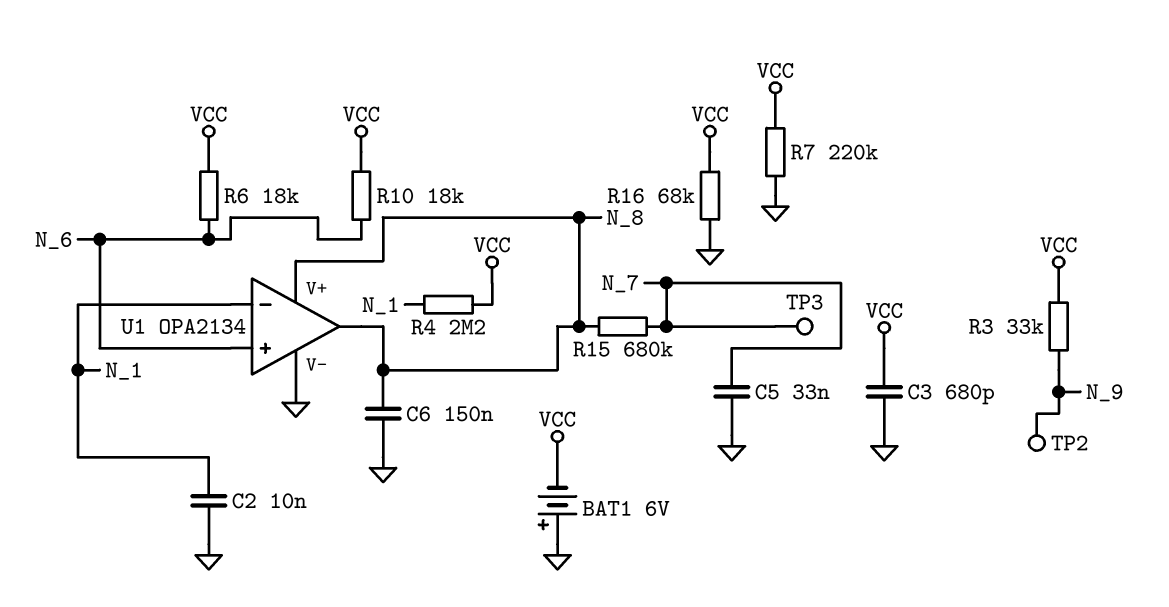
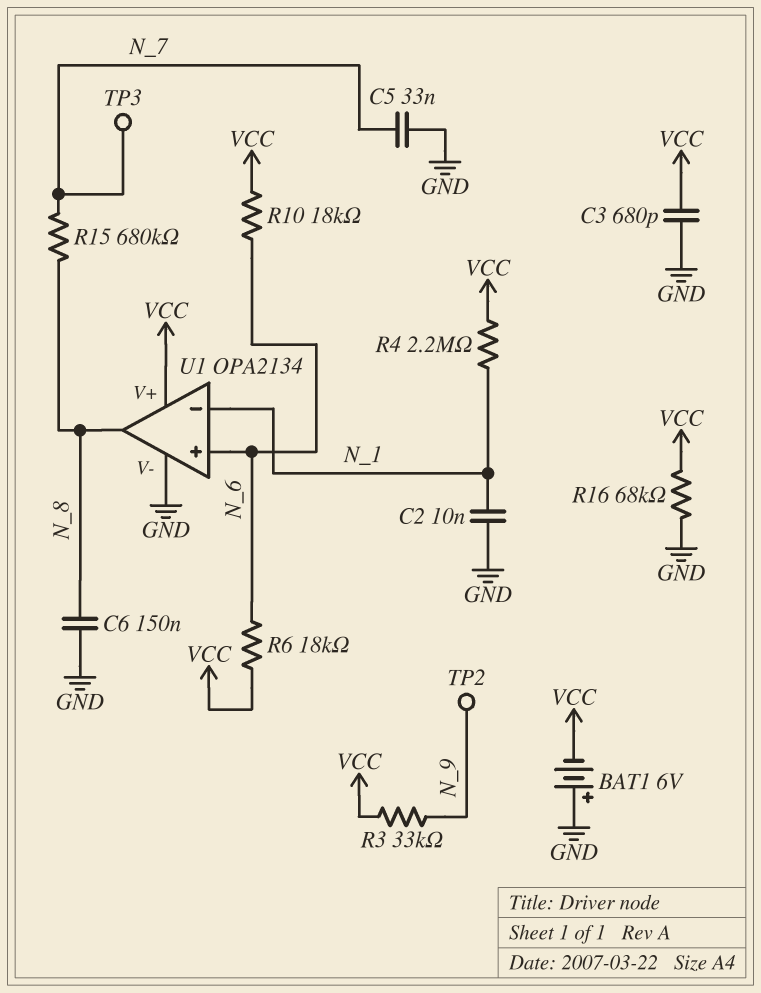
R7: 220k (GND, VCC) -> none
U1 pin V+: N_8 -> VCC

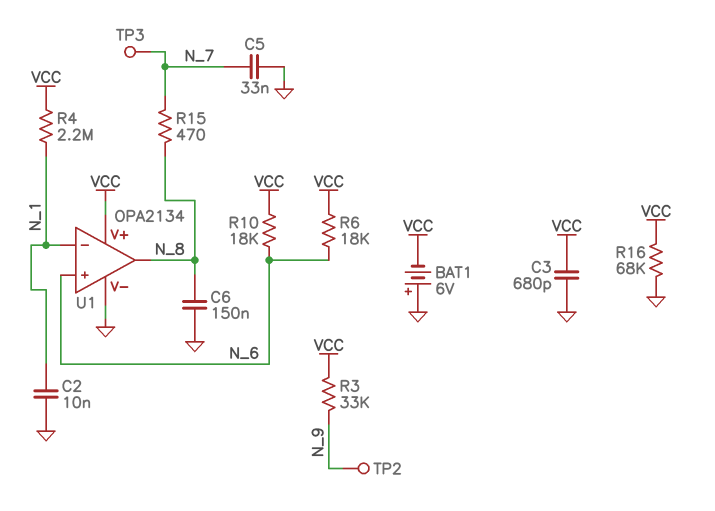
R15: 680k (N_7, N_8) -> 470 (N_7, N_8)

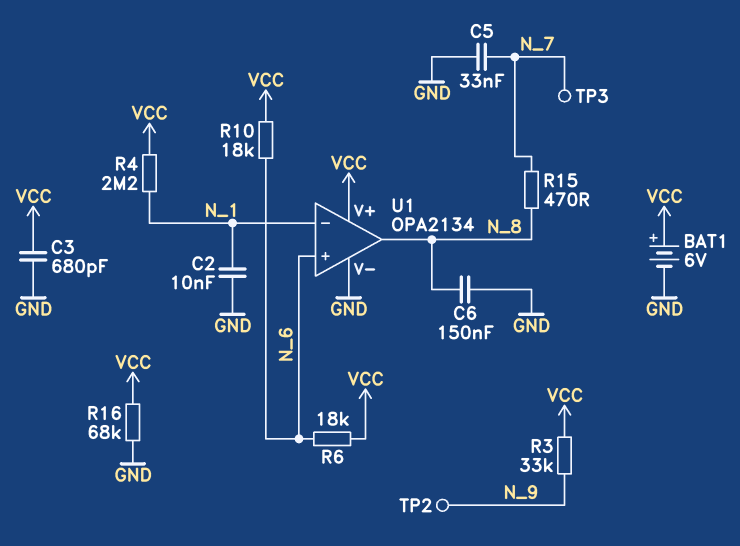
BAT1: 6V (plus GND, minus VCC) -> 6V (plus VCC, minus GND)

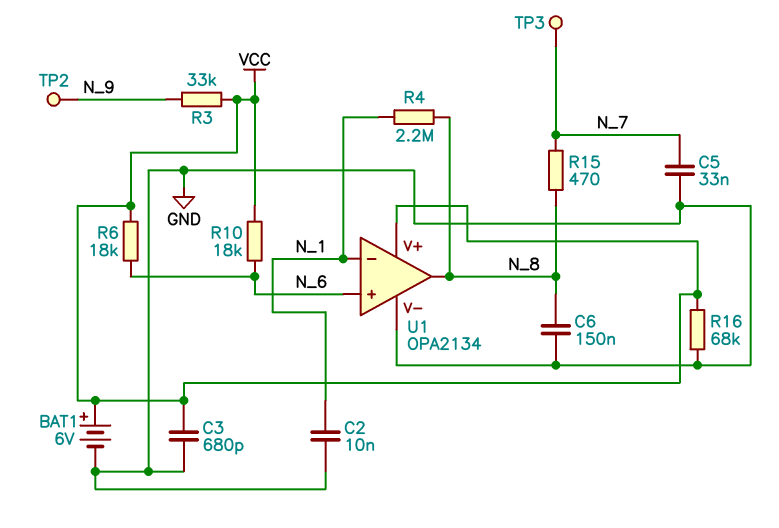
R4: 2.2M (N_1, VCC) -> 2.2M (N_1, N_8)

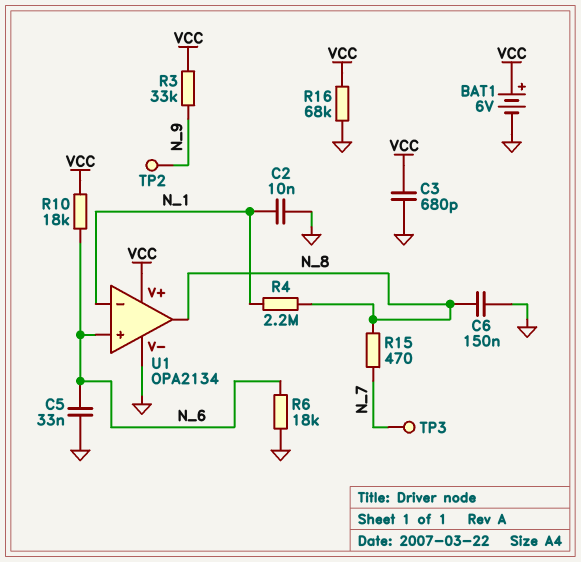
C5: 33nF (GND, N_7) -> 33nF (GND, N_6)
R6: 18k (N_6, VCC) -> 18k (GND, N_6)

